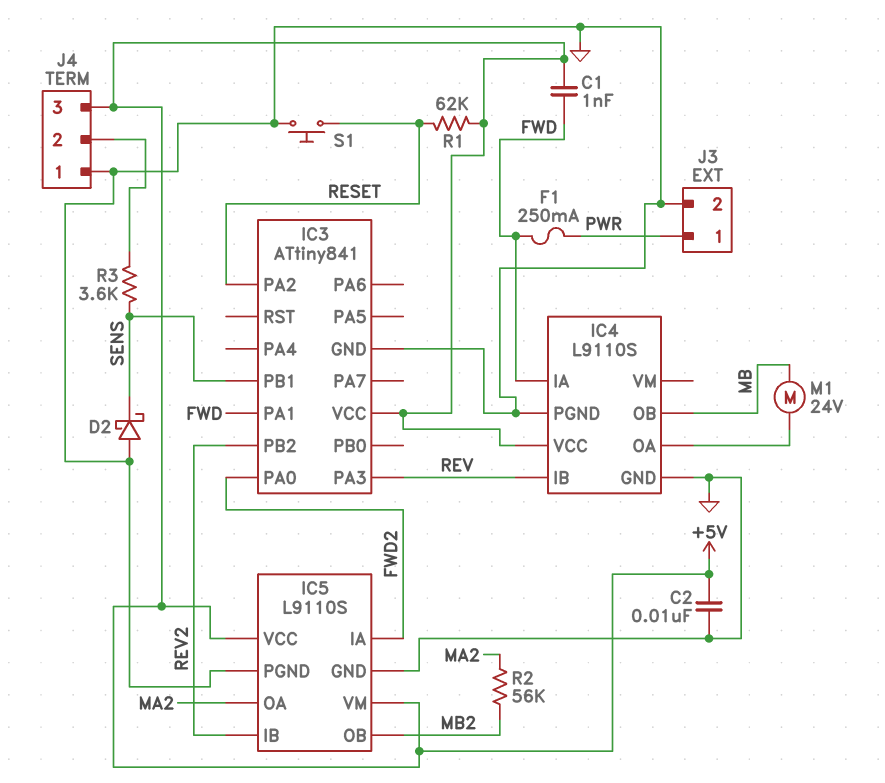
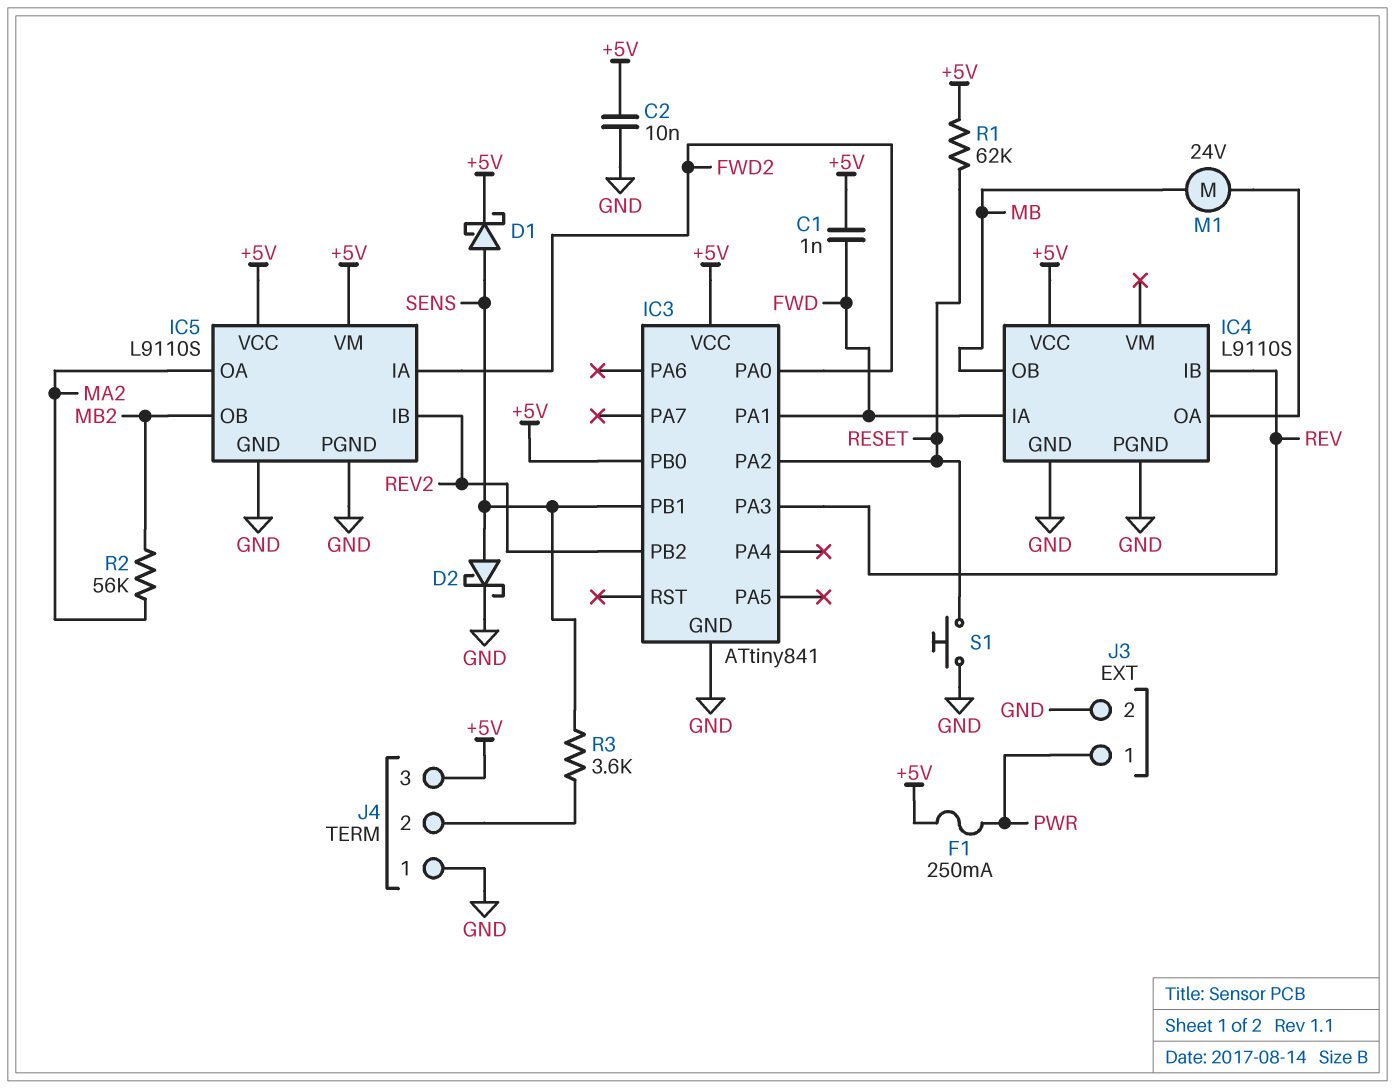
D1: none -> schottky (A SENS, K +5V)
D2: schottky (A GND, K SENS) -> schottky (A SENS, K GND)
F1: 250mA (FWD, PWR) -> 250mA (+5V, PWR)
IC3 pin PB0: none -> +5V

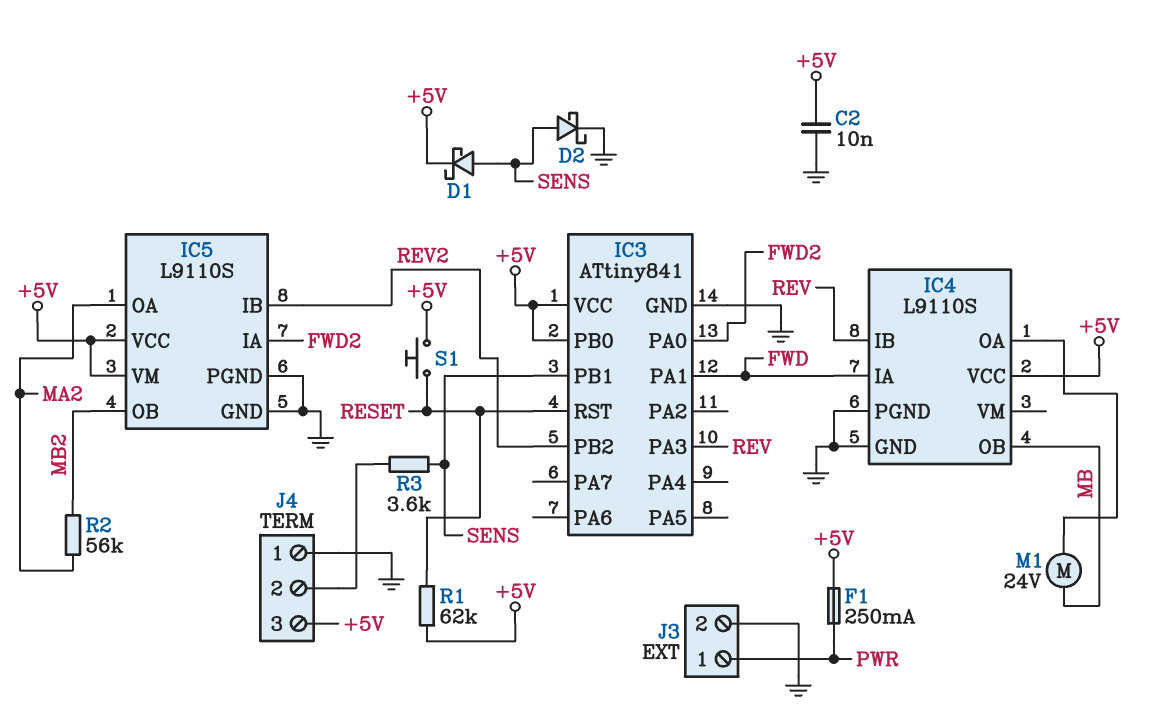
C1: 1nF (+5V, FWD) -> none
IC3 pin PA2: RESET -> none
IC3 pin RST: none -> RESET
S1: button (GND, RESET) -> button (+5V, RESET)

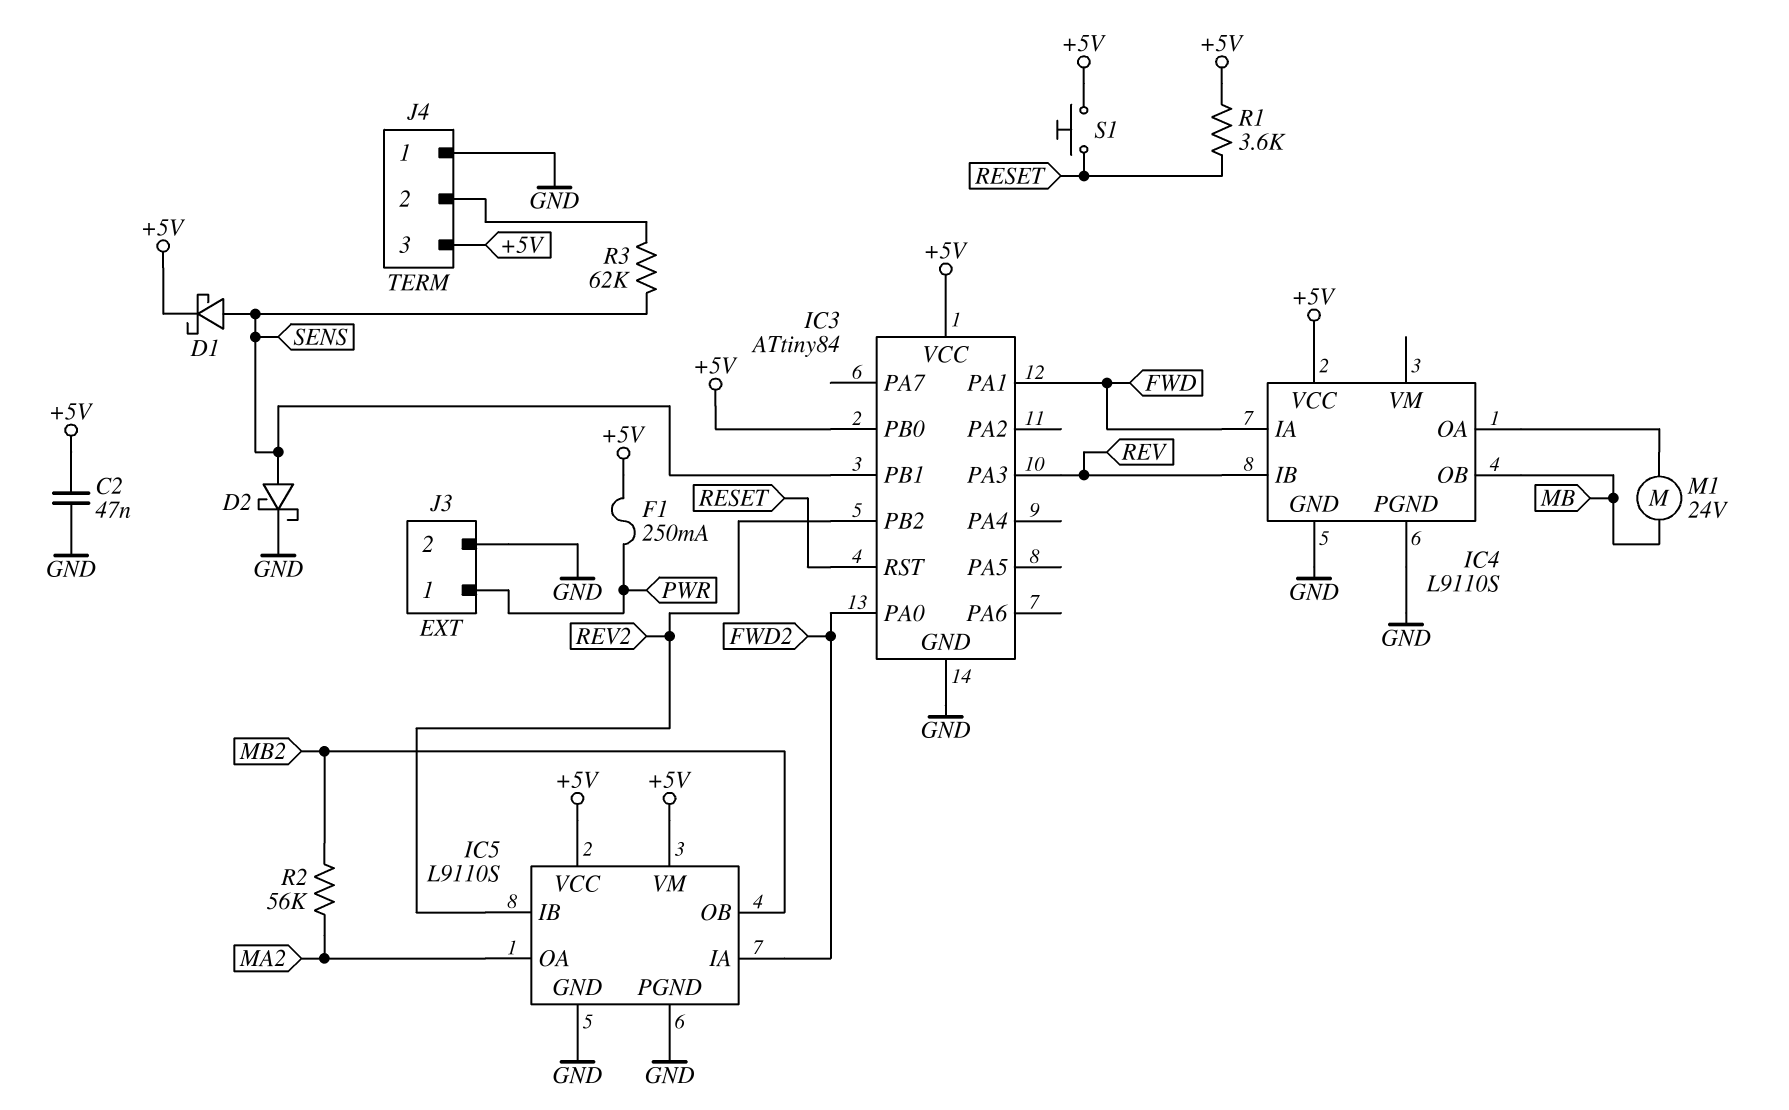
C2: 10nF (+5V, GND) -> 47nF (+5V, GND)
IC3: ATtiny841 -> ATtiny84
R1: 62k (+5V, RESET) -> 3.6k (+5V, RESET)
R3: 3.6k (J4/2, SENS) -> 62k (J4/2, SENS)

